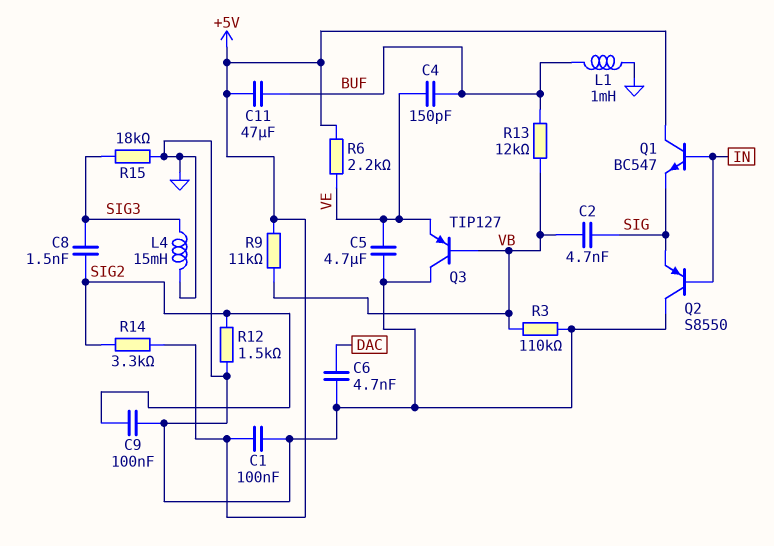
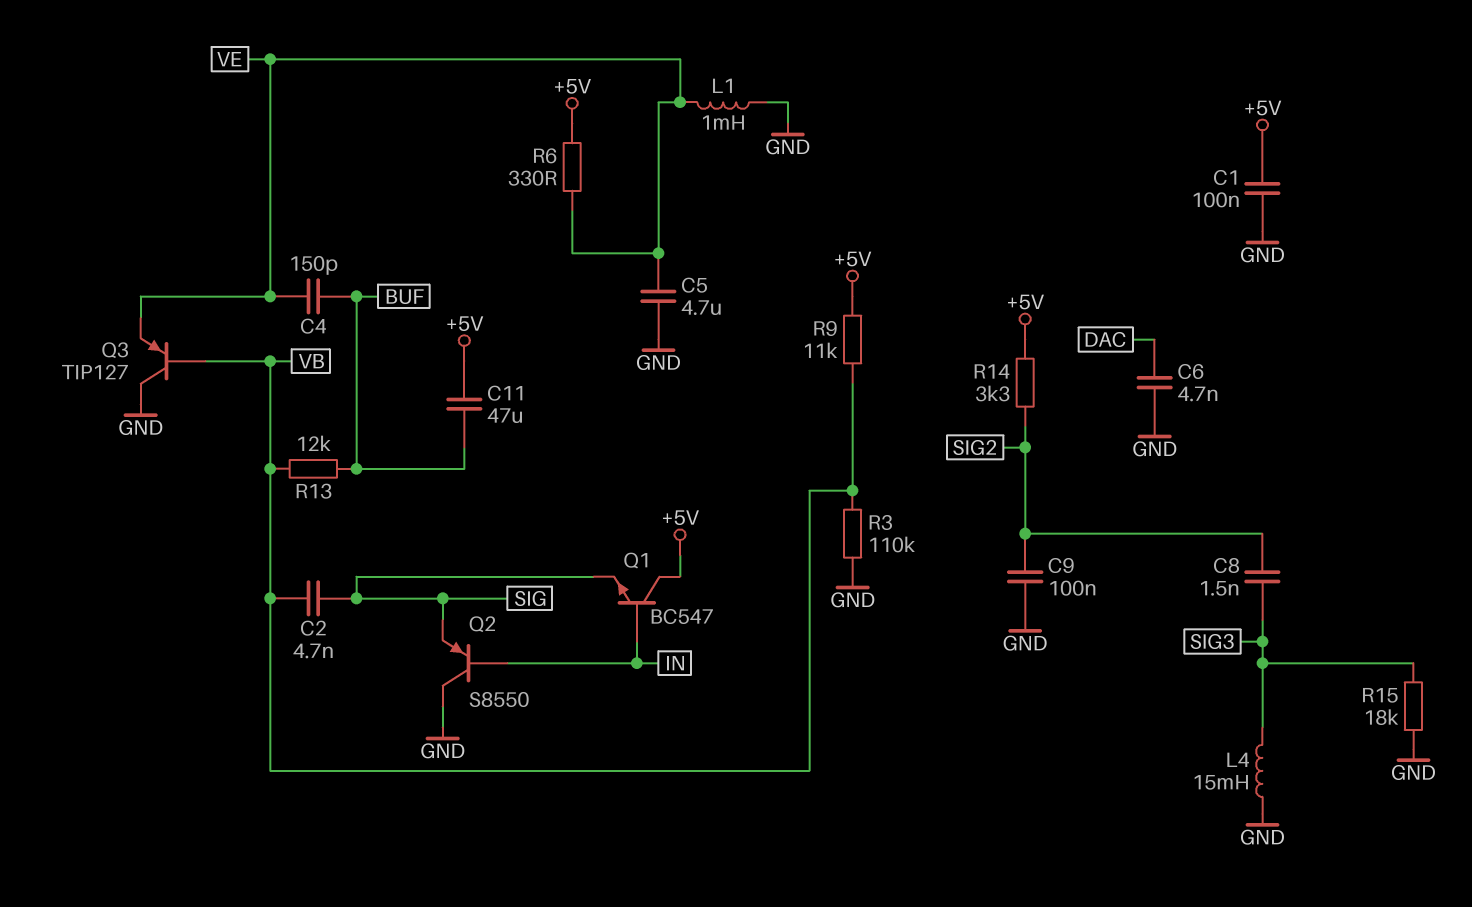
L1: 1mH (BUF, GND) -> 1mH (GND, VE)
R6: 2.2k (+5V, VE) -> 330 (+5V, VE)
R12: 1.5k (GND, SIG2) -> none

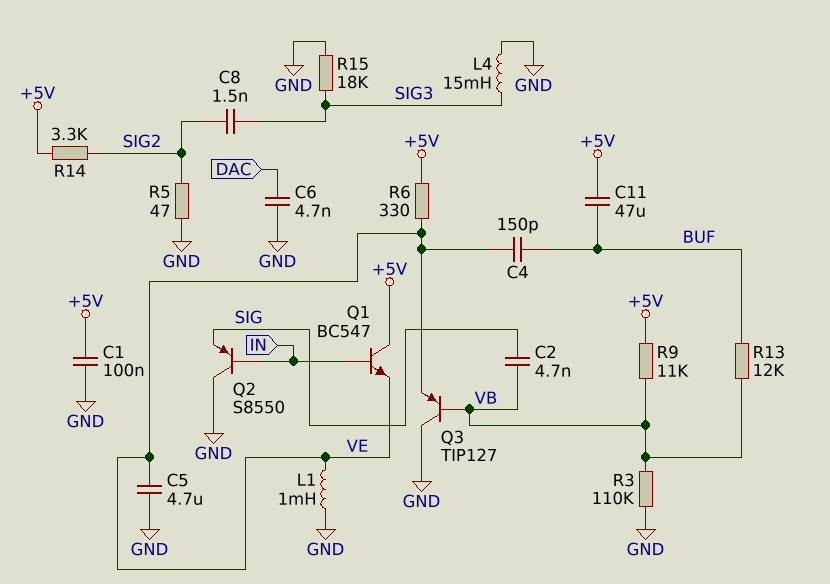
C9: 100nF (GND, SIG2) -> none
Q1: NPN BC547 (B IN, C +5V, E SIG) -> NPN BC547 (B IN, C +5V, E VE)
R5: none -> 47 (GND, SIG2)

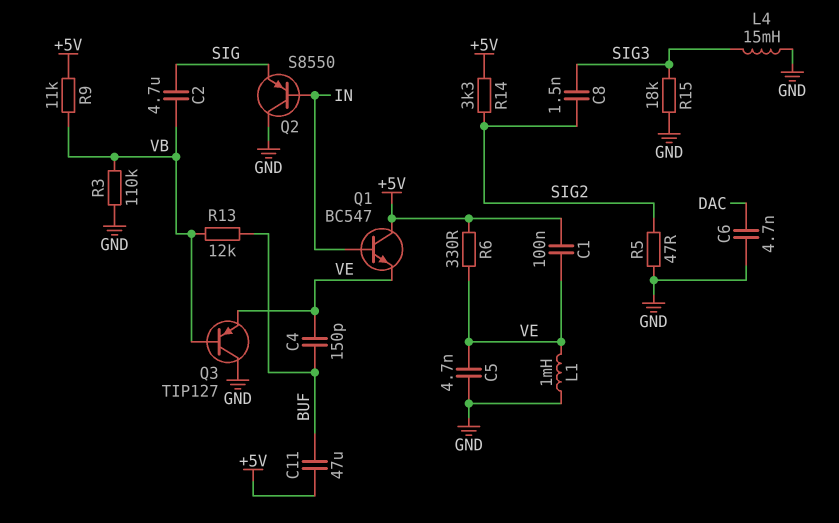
C1: 100nF (+5V, GND) -> 100nF (+5V, VE)
C2: 4.7nF (SIG, VB) -> 4.7uF (SIG, VB)
C5: 4.7uF (GND, VE) -> 4.7nF (GND, VE)

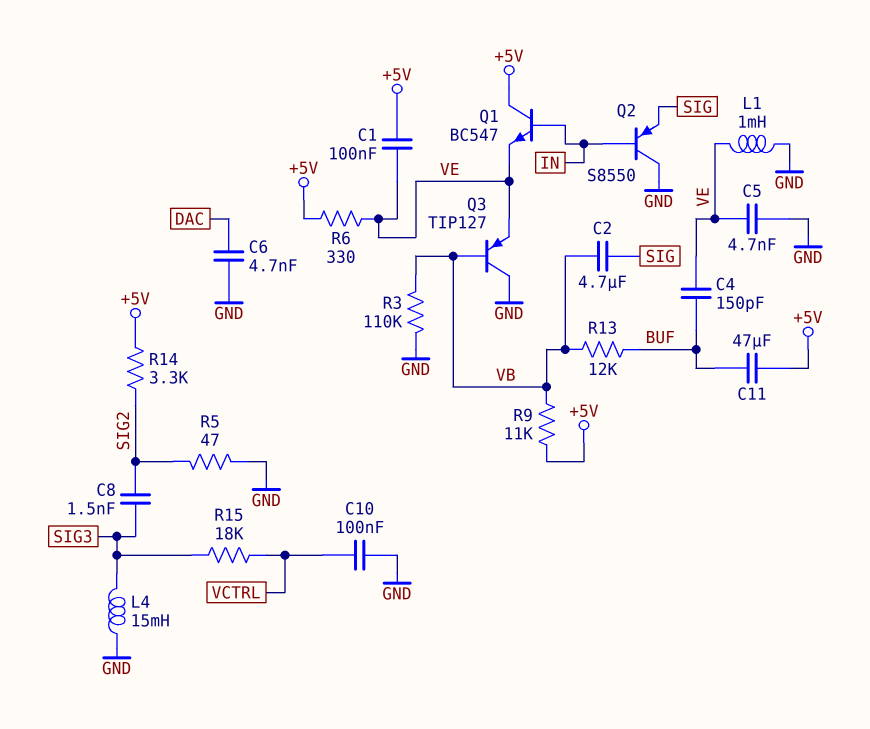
C10: none -> 100nF (GND, VCTRL)
R15: 18k (GND, SIG3) -> 18k (SIG3, VCTRL)

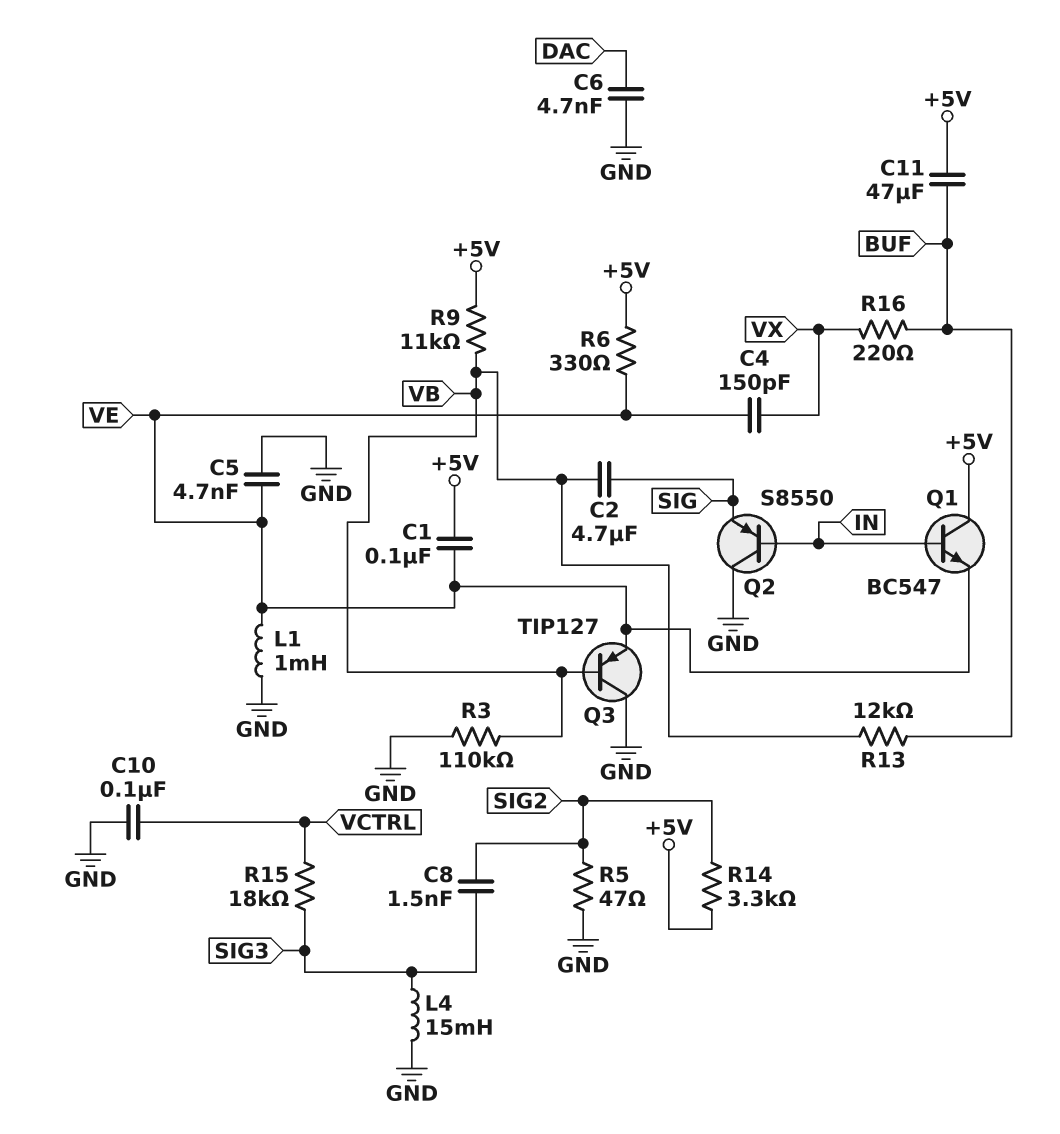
C4: 150pF (BUF, VE) -> 150pF (VE, VX)
R16: none -> 220 (BUF, VX)

